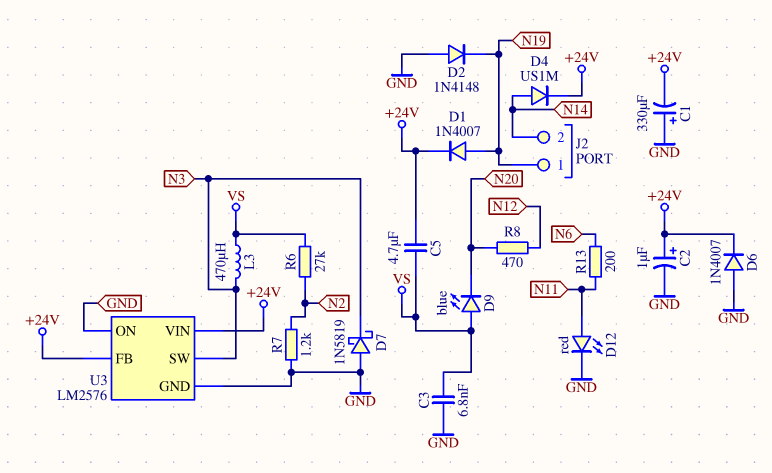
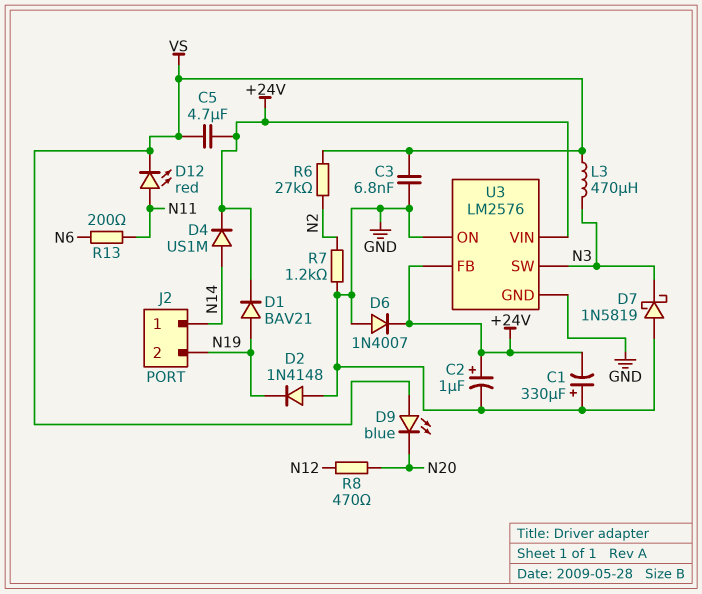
D1: diode 1N4007 (A N19, K +24V) -> diode BAV21 (A N19, K +24V)
D12: LED red (A N11, K GND) -> LED red (A N11, K VS)
J2 pin 1: N19 -> N14
J2 pin 2: N14 -> N19

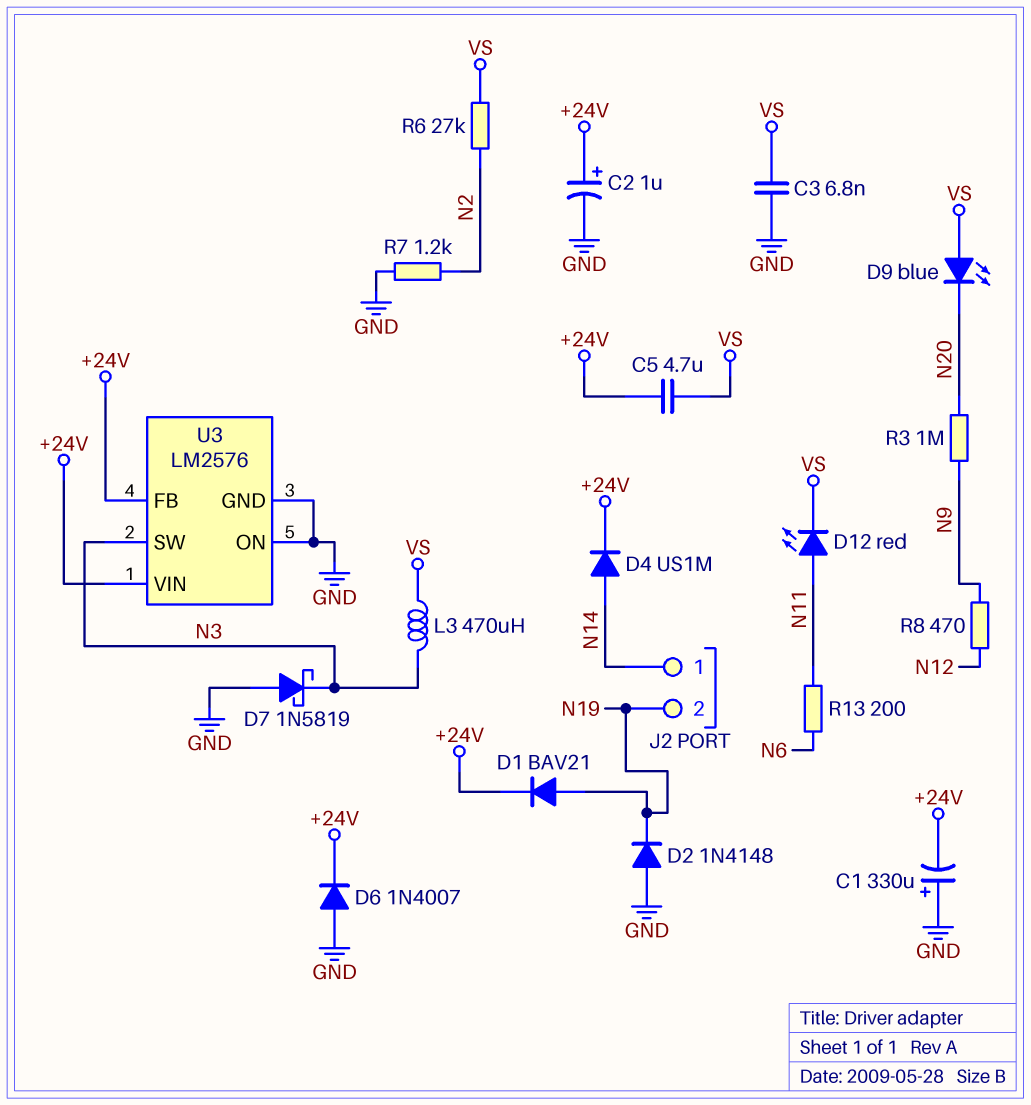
R3: none -> 1M (N9, N20)
R8: 470 (N12, N20) -> 470 (N9, N12)

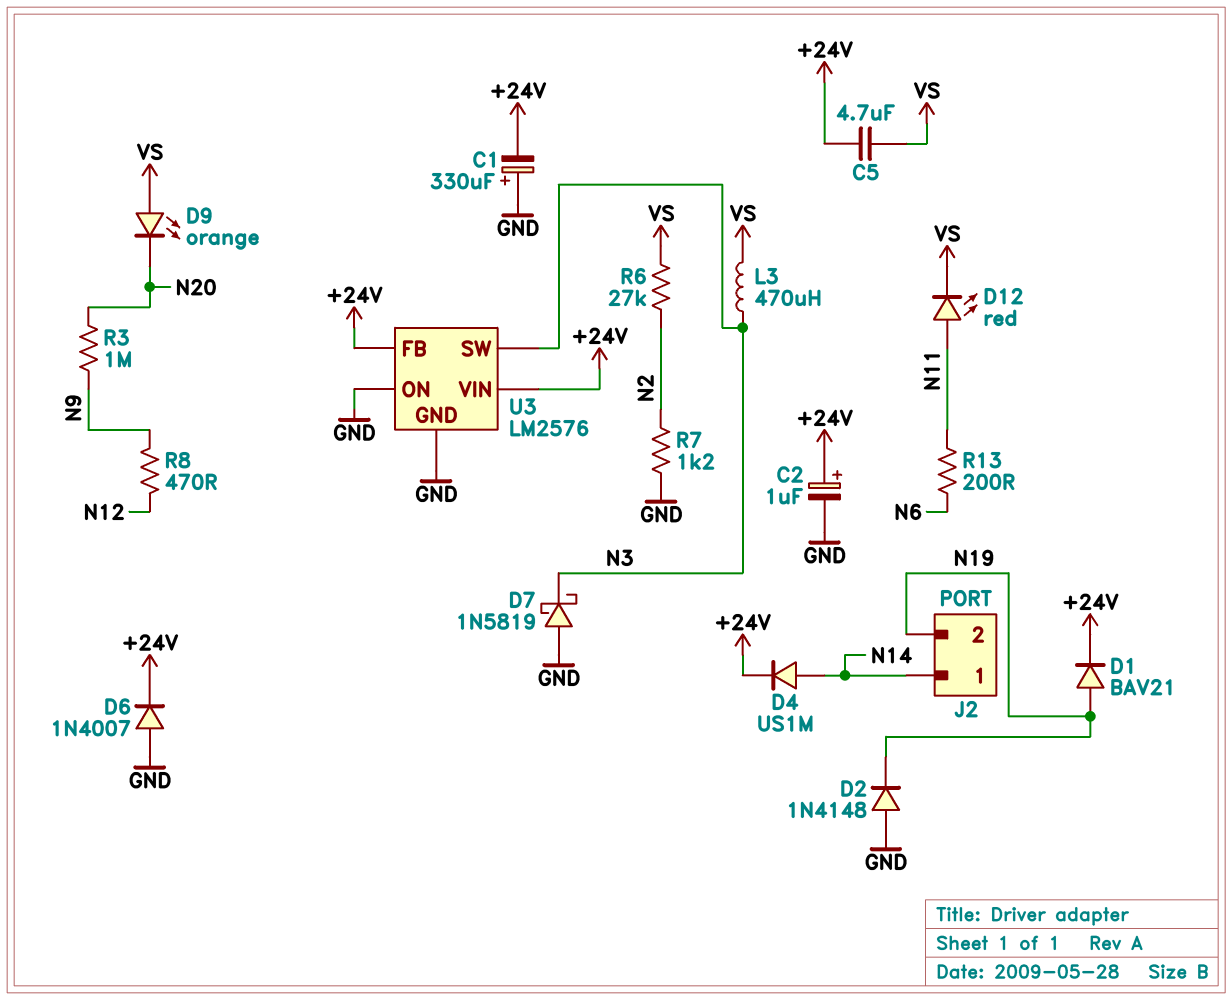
C3: 6.8nF (GND, VS) -> none
D9: LED blue (A VS, K N20) -> LED orange (A VS, K N20)

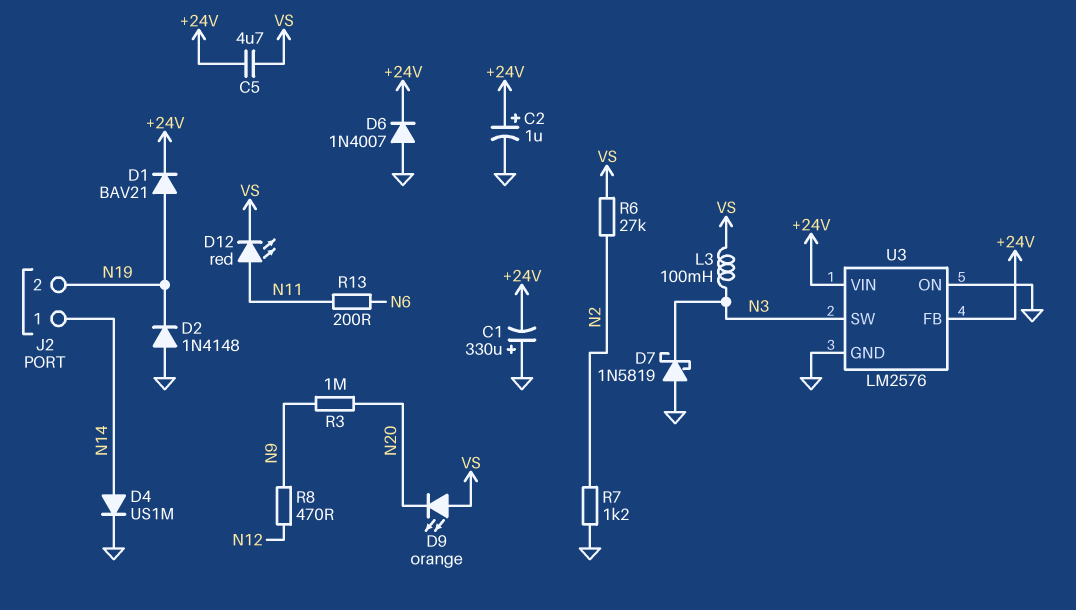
D4: diode US1M (A N14, K +24V) -> diode US1M (A N14, K GND)
L3: 470uH (N3, VS) -> 100mH (N3, VS)

